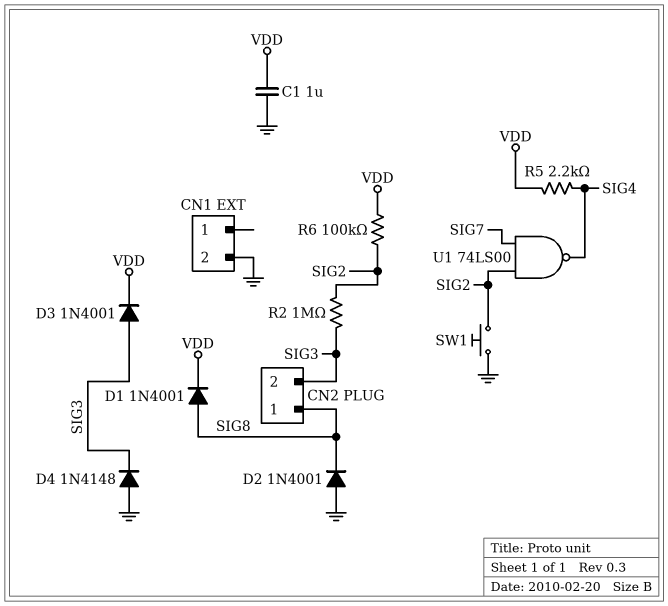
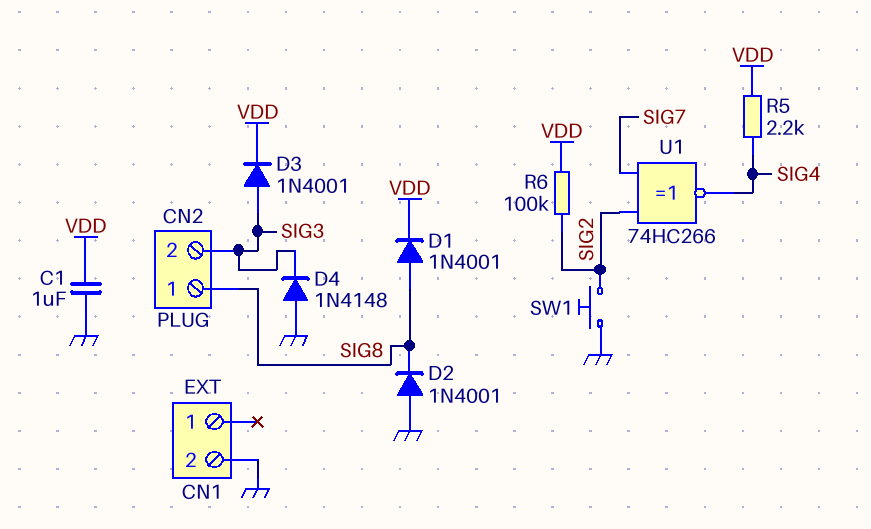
R2: 1M (SIG2, SIG3) -> none
U1: NAND 74LS00 (in SIG2, in SIG7, out SIG4) -> XNOR 74HC266 (in SIG2, in SIG7, out SIG4)

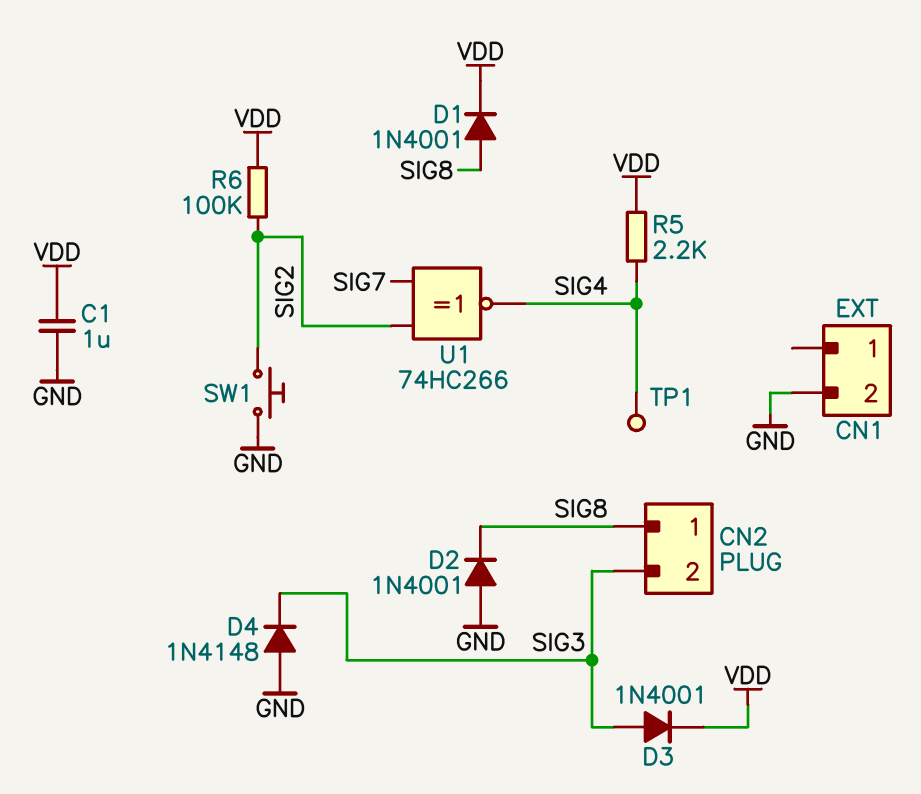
TP1: none -> test point (SIG4)

